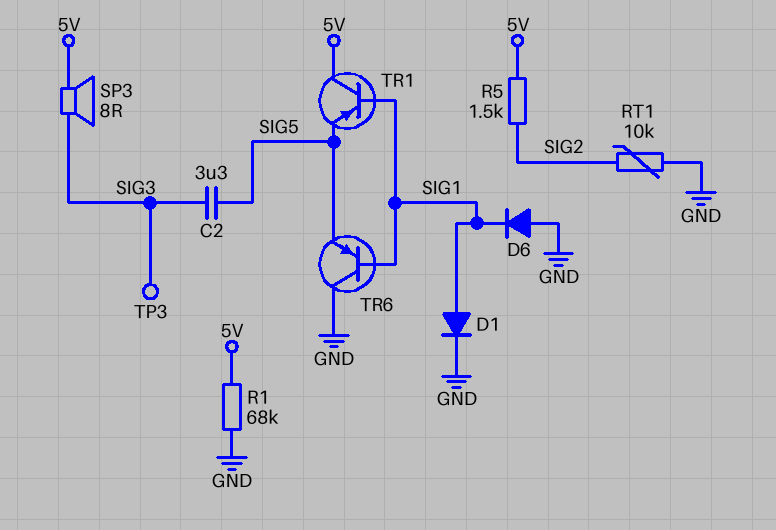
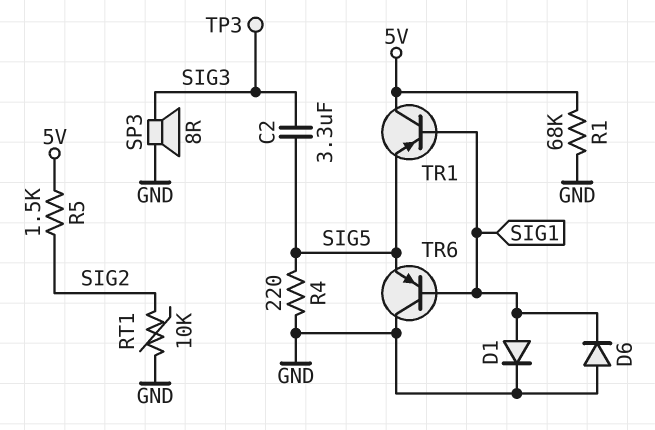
R4: none -> 220 (GND, SIG5)
SP3: speaker 8R (5V, SIG3) -> speaker 8R (GND, SIG3)

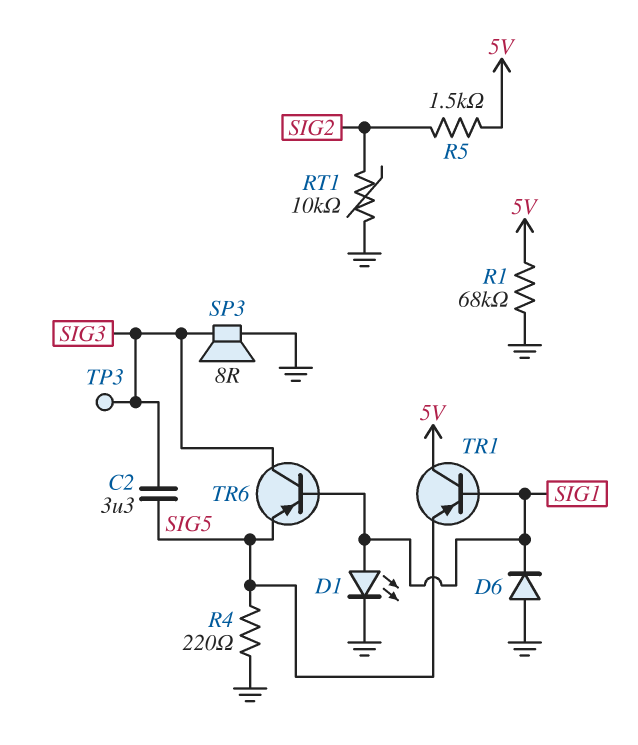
D1: diode (A SIG1, K GND) -> LED (A SIG1, K GND)
TR6: PNP (B SIG1, C GND, E SIG5) -> PNP (B SIG1, C SIG3, E SIG5)

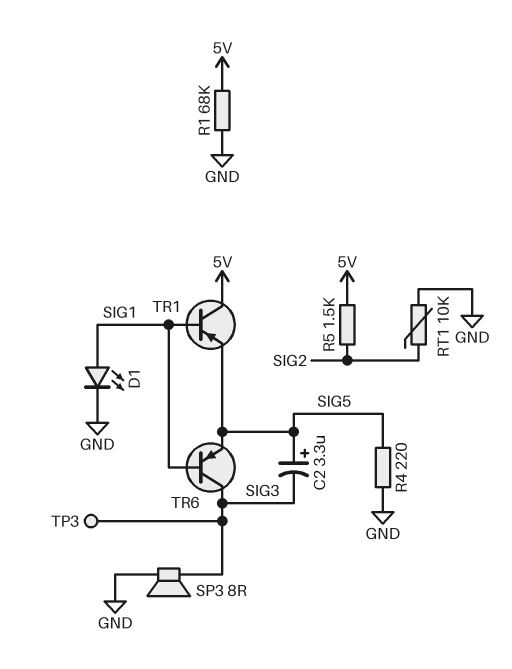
C2: 3.3uF (SIG3, SIG5) -> 3.3uF (plus SIG5, minus SIG3)
D6: diode (A GND, K SIG1) -> none

